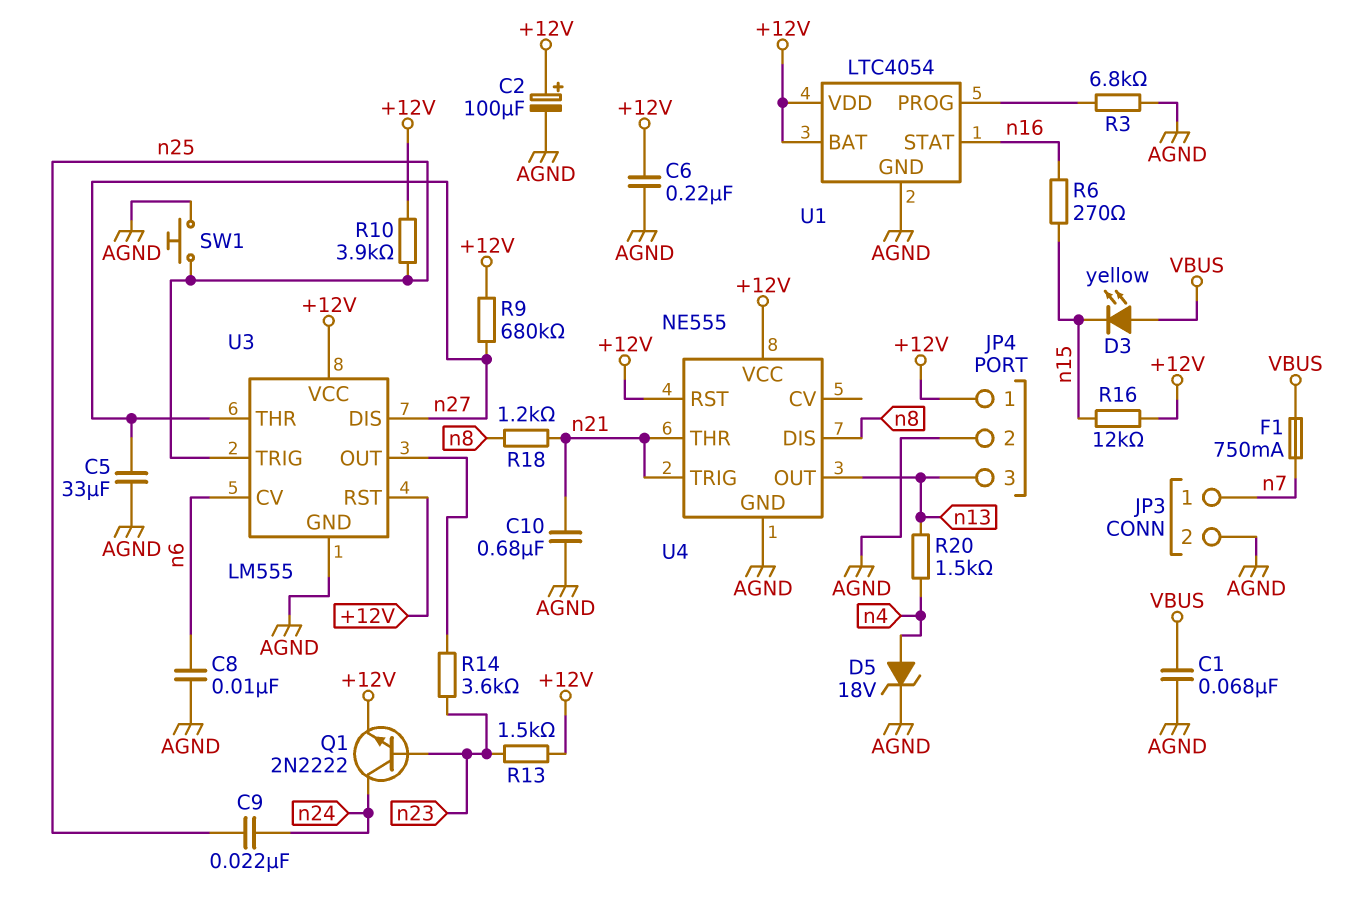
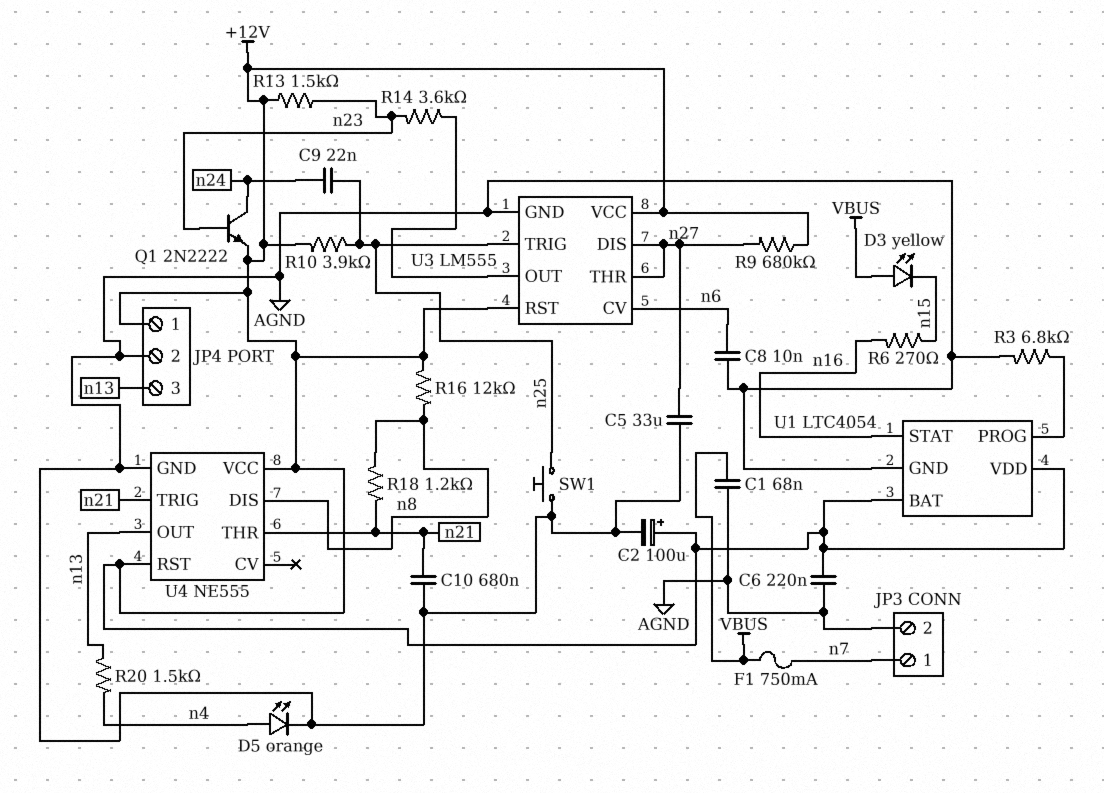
D5: zener 18V (A n4, K AGND) -> LED orange (A n4, K AGND)
R16: 12k (+12V, n15) -> 12k (+12V, n8)

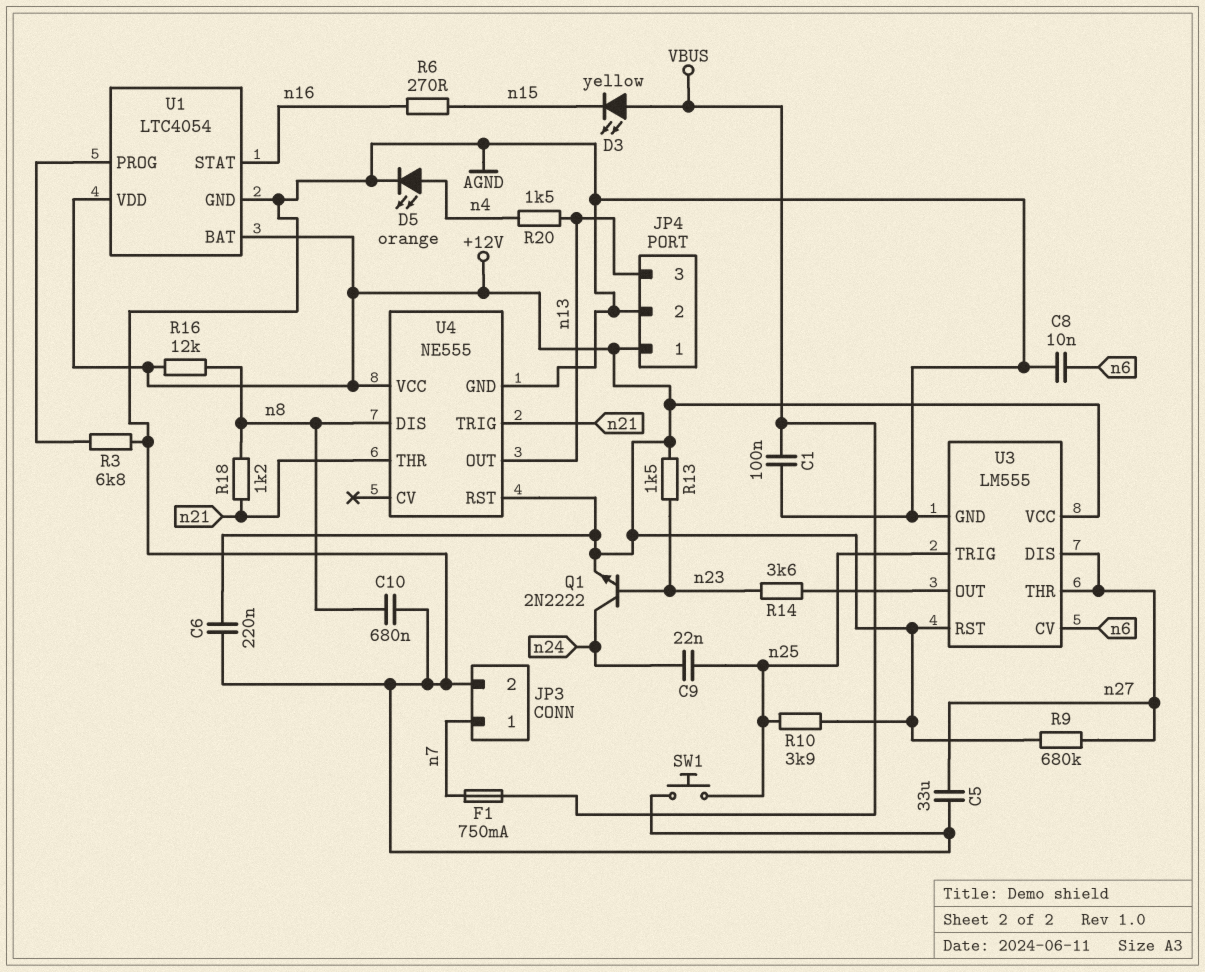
C1: 68nF (AGND, VBUS) -> 100nF (AGND, VBUS)
C2: 100uF (plus +12V, minus AGND) -> none
C10: 680nF (AGND, n21) -> 680nF (AGND, n8)

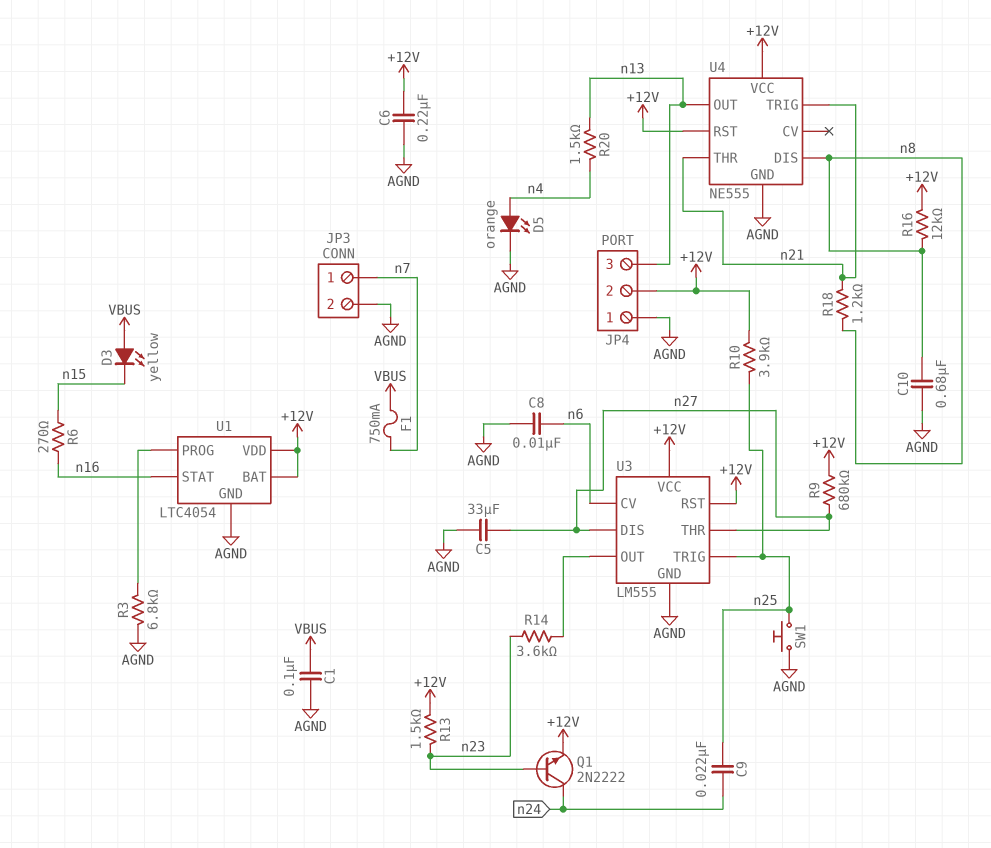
JP4 pin 1: +12V -> AGND
JP4 pin 2: AGND -> +12V

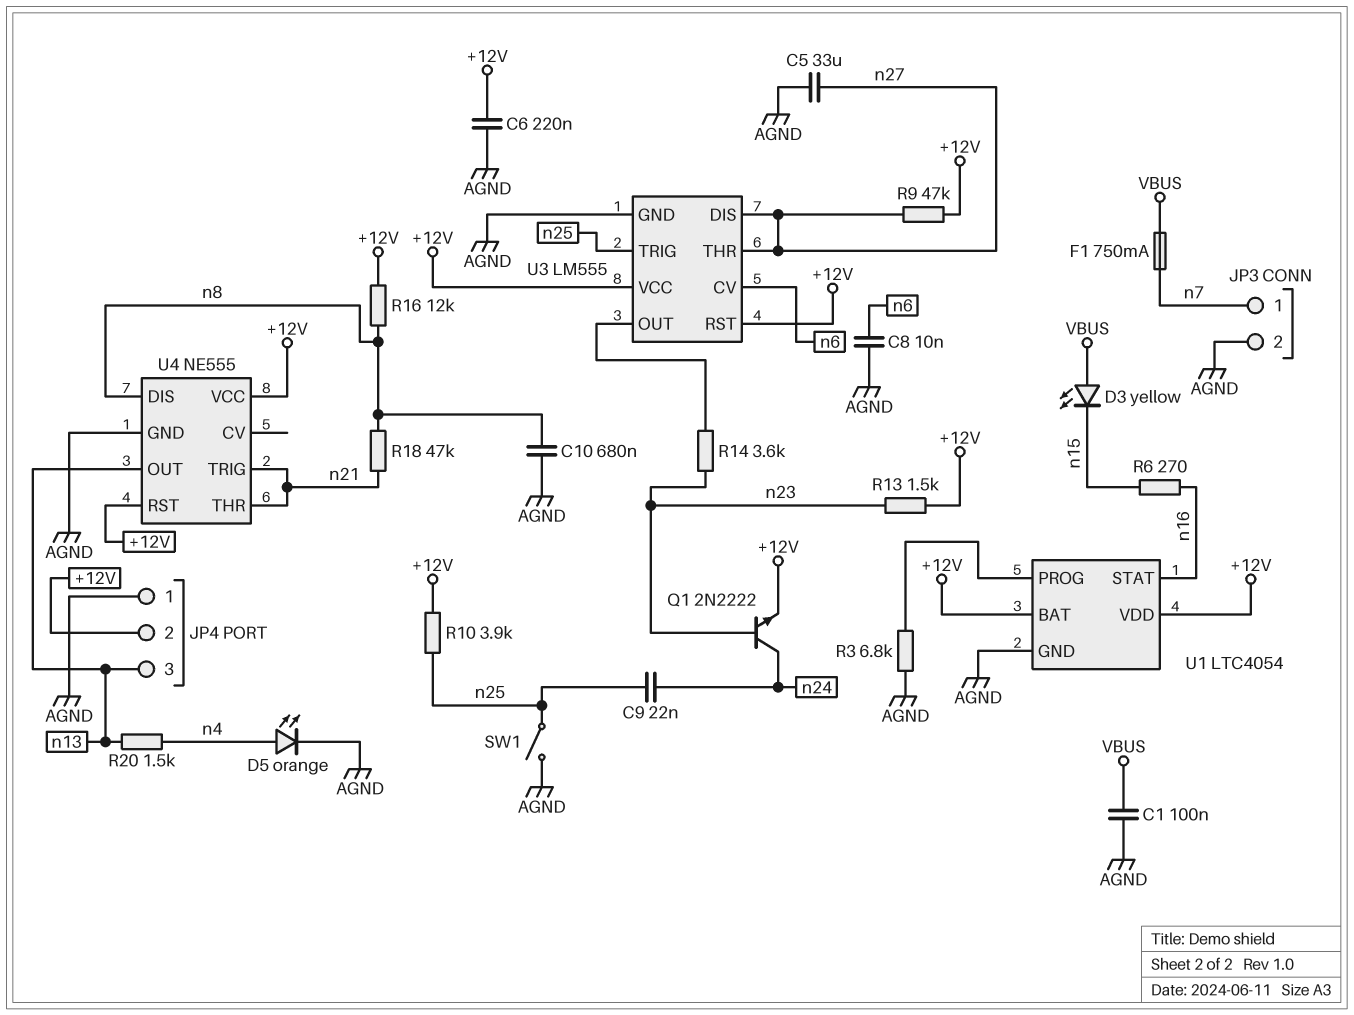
R9: 680k (+12V, n27) -> 47k (+12V, n27)
R18: 1.2k (n8, n21) -> 47k (n8, n21)
SW1: button (AGND, n25) -> switch (AGND, n25)

